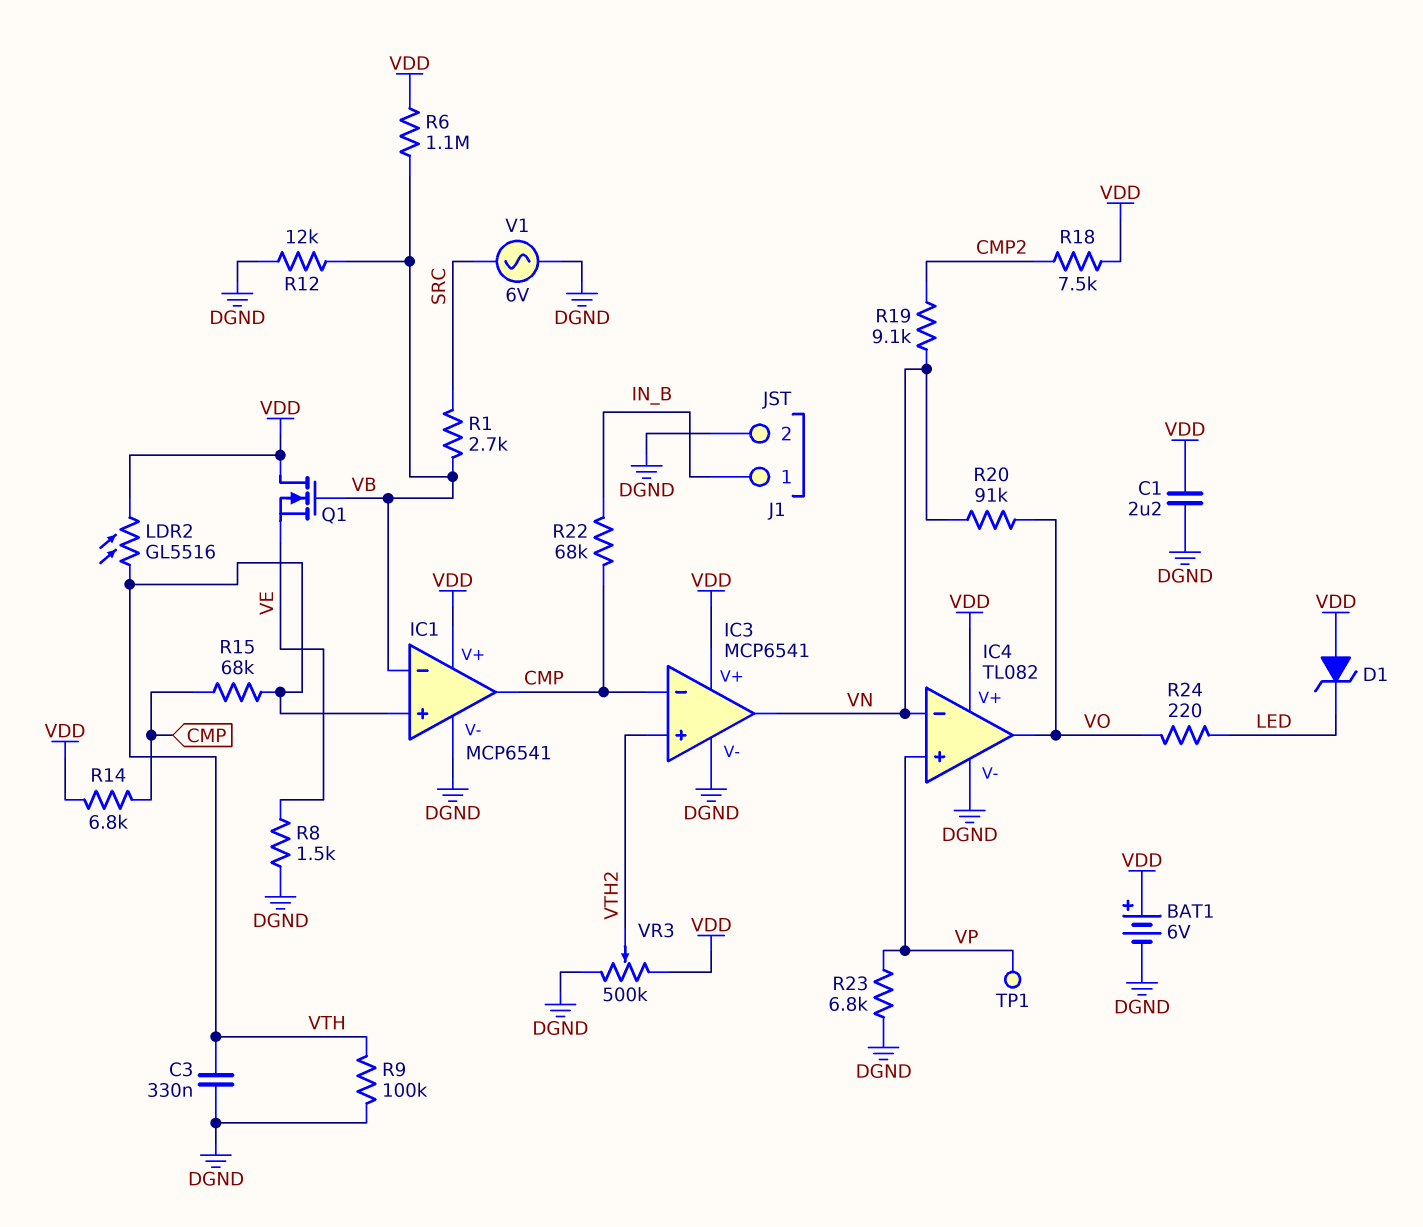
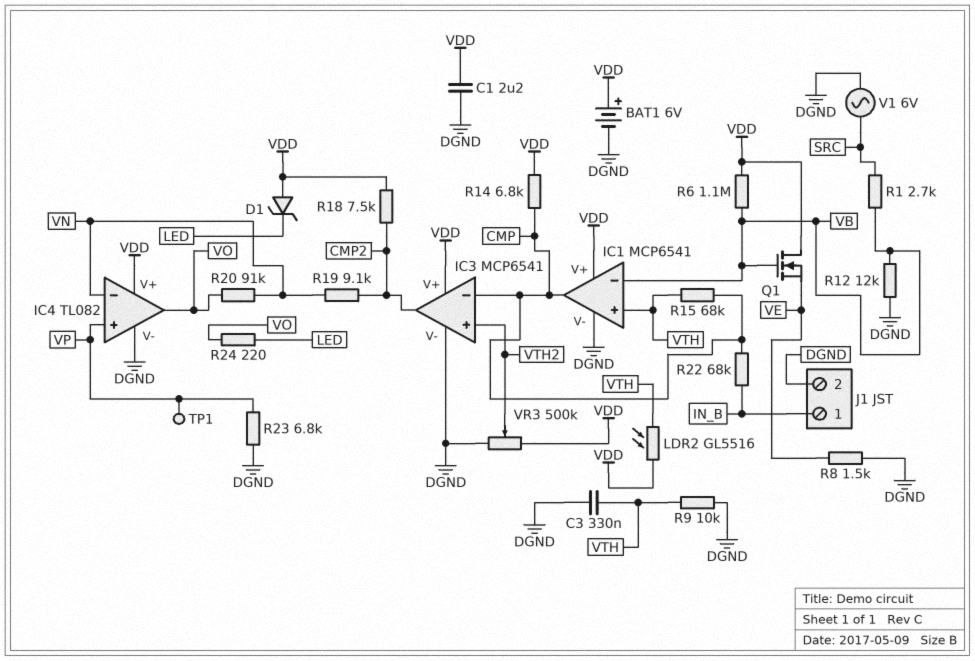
IC3 pin out: VN -> CMP2
R9: 100k (DGND, VTH) -> 10k (DGND, VTH)

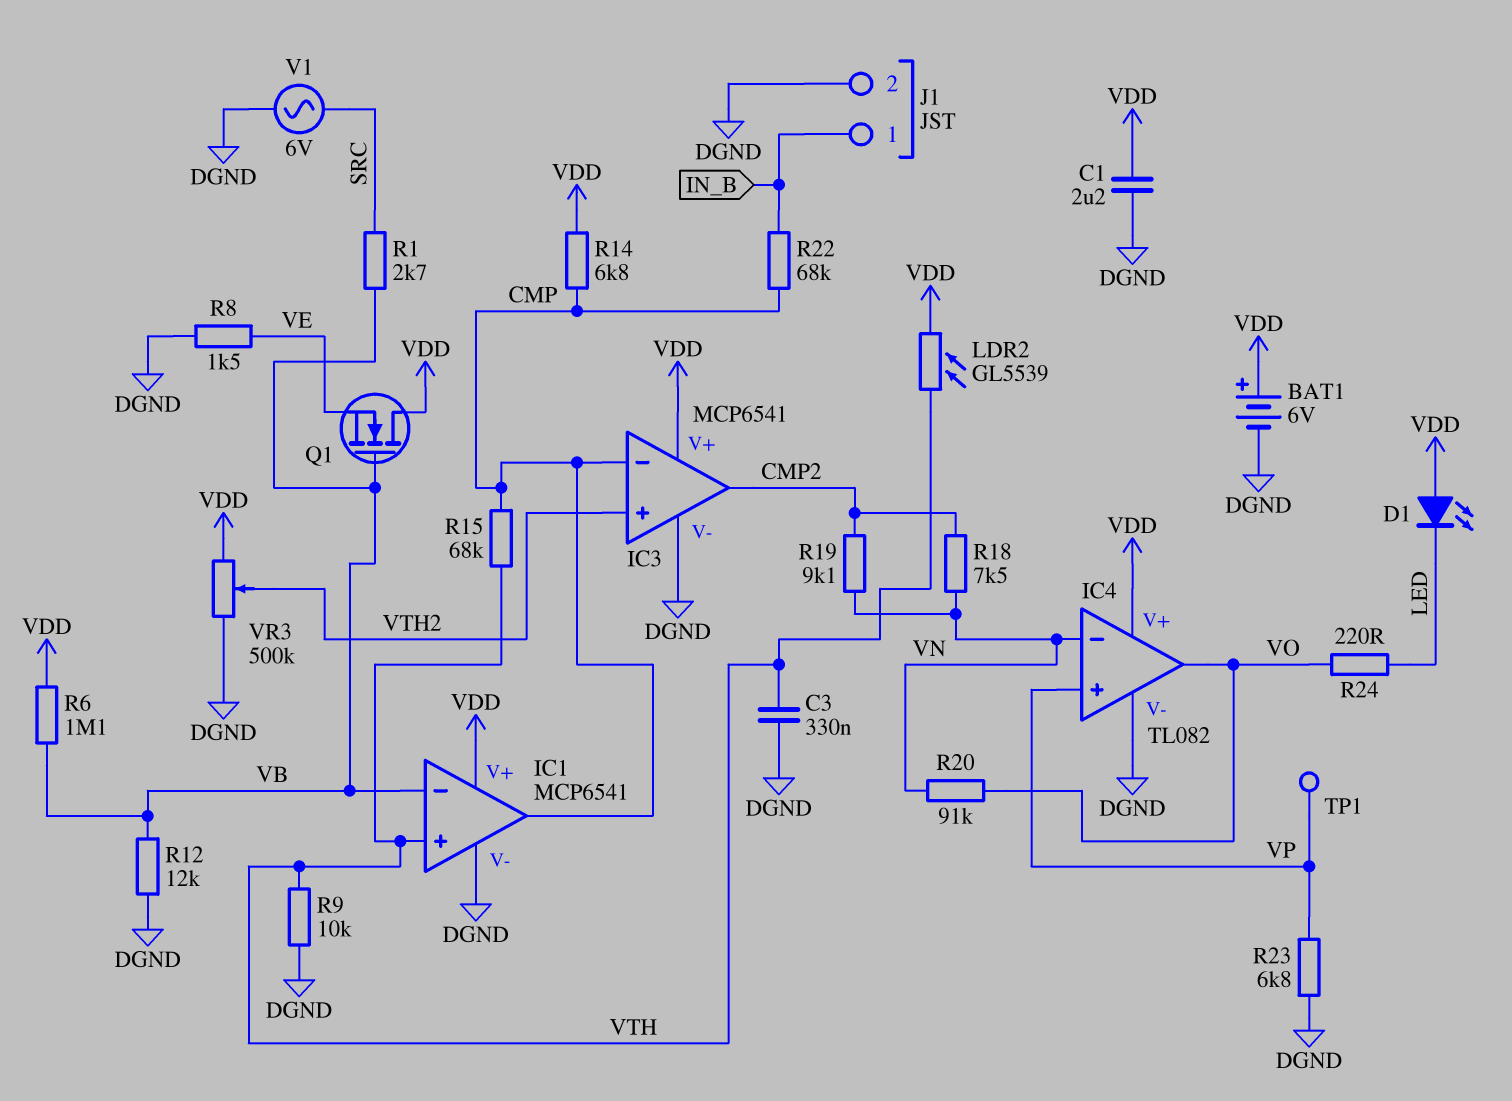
D1: zener (A VDD, K LED) -> LED (A VDD, K LED)
LDR2: GL5516 (VDD, VTH) -> GL5539 (VDD, VTH)
R18: 7.5k (CMP2, VDD) -> 7.5k (CMP2, VN)

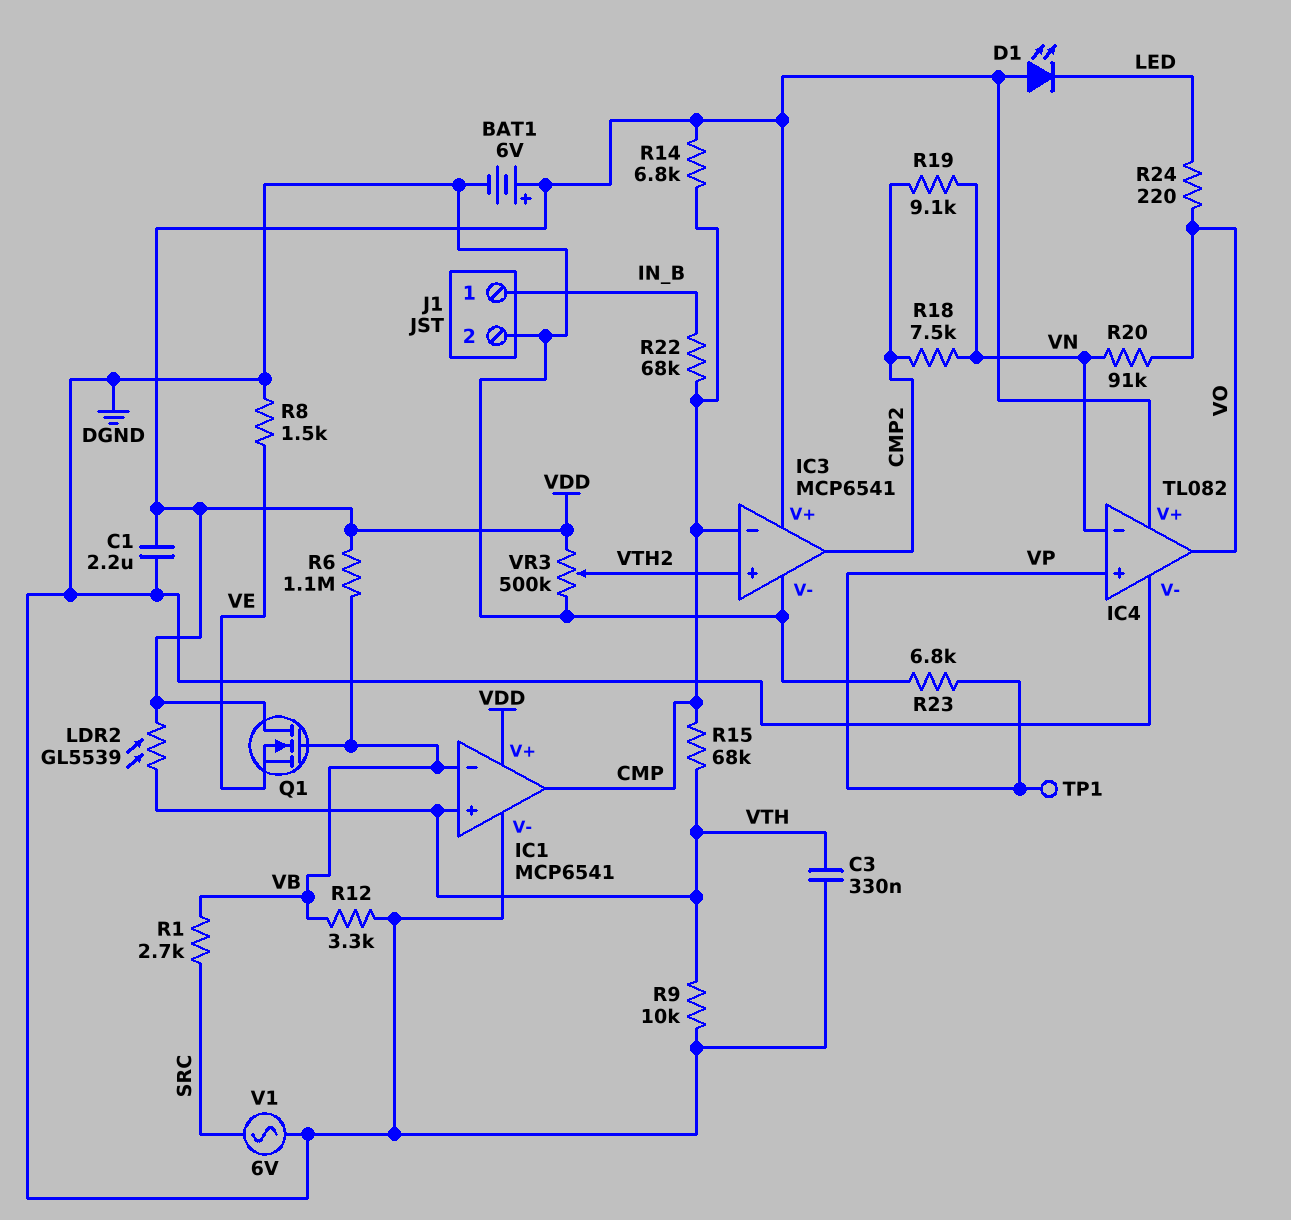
R12: 12k (DGND, VB) -> 3.3k (DGND, VB)

